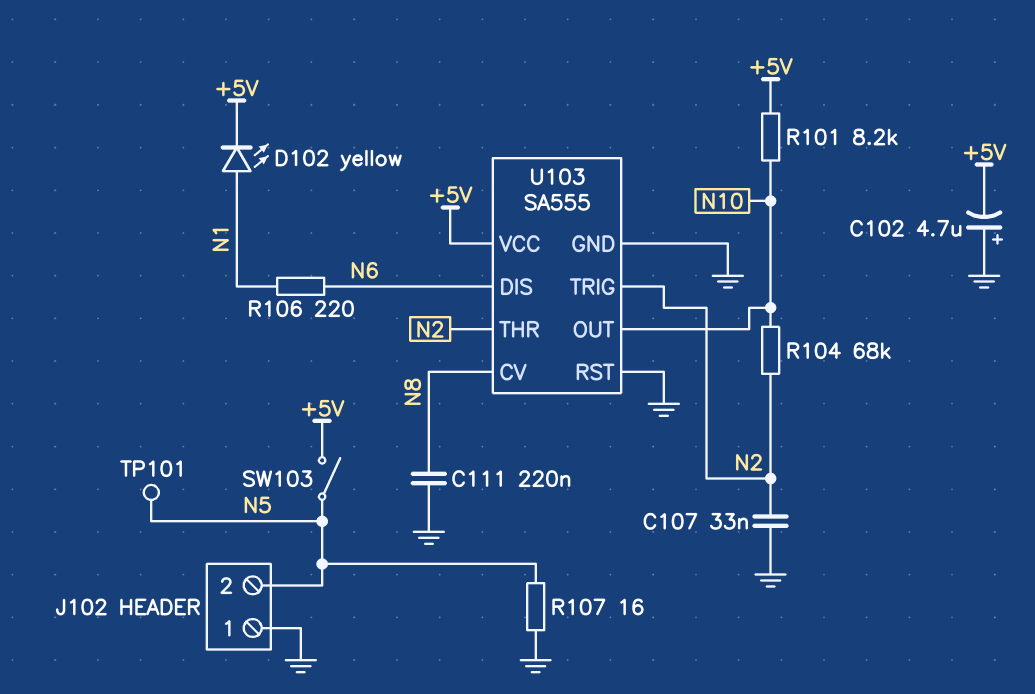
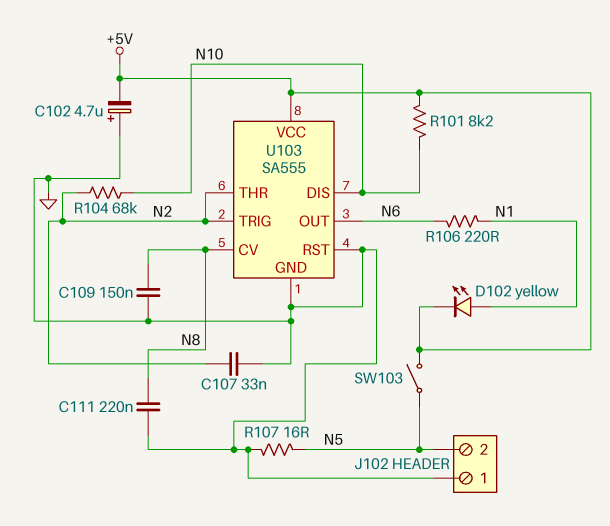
C109: none -> 150nF (GND, N8)
TP101: test point (N5) -> none
U103 pin DIS: N6 -> N10
U103 pin OUT: N10 -> N6

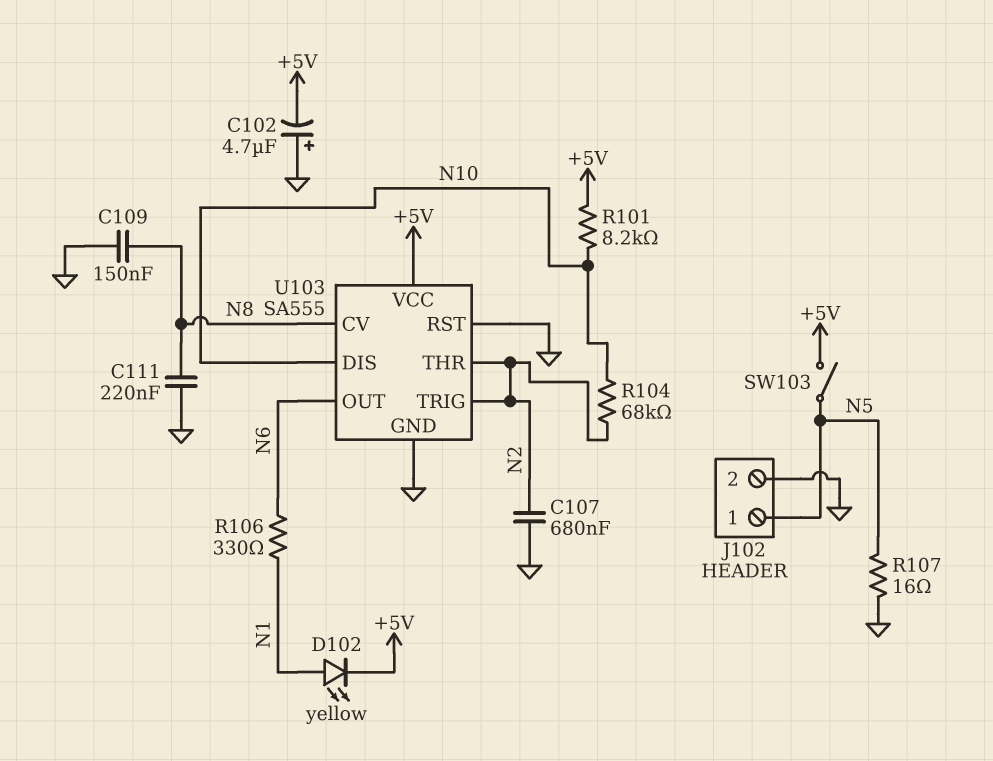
C107: 33nF (GND, N2) -> 680nF (GND, N2)
J102 pin 1: GND -> N5
J102 pin 2: N5 -> GND
R106: 220 (N1, N6) -> 330 (N1, N6)

